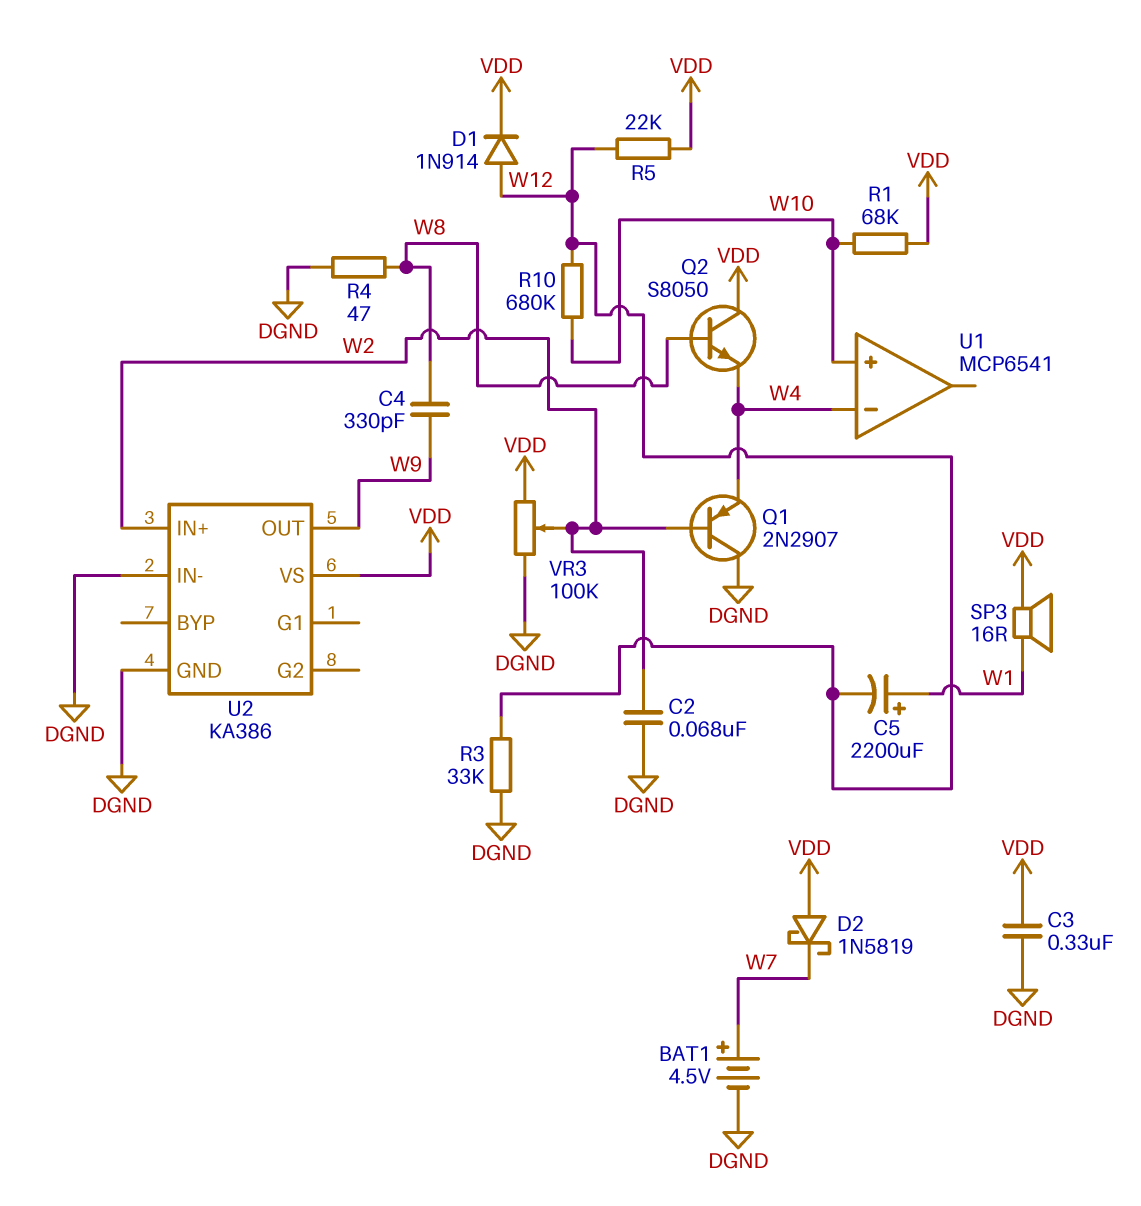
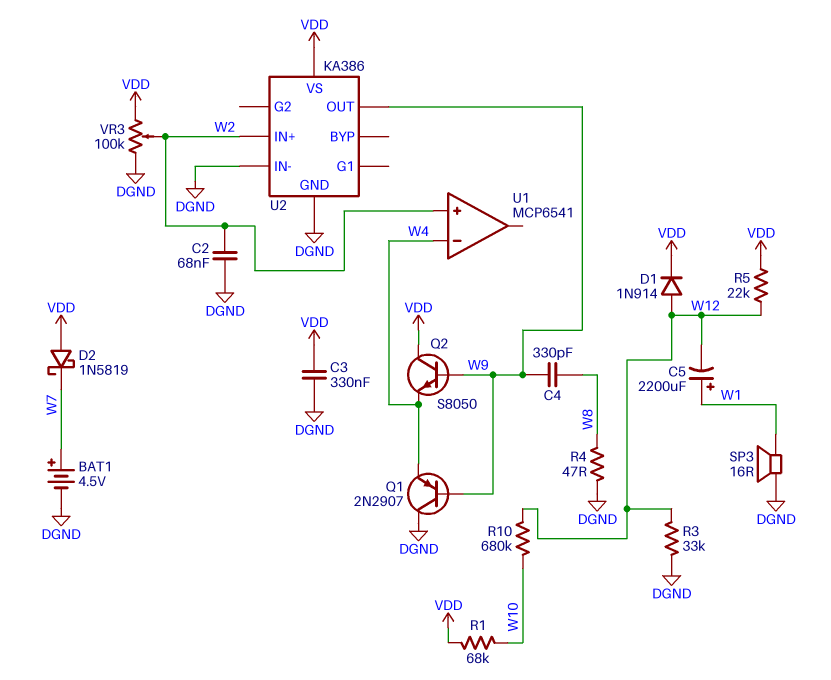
Q1: PNP 2N2907 (B W2, C DGND, E W4) -> PNP 2N2907 (B W9, C DGND, E W4)
Q2: NPN S8050 (B W8, C VDD, E W4) -> NPN S8050 (B W9, C VDD, E W4)
SP3: speaker 16R (VDD, W1) -> speaker 16R (DGND, W1)
U1 pin in+: W10 -> W2

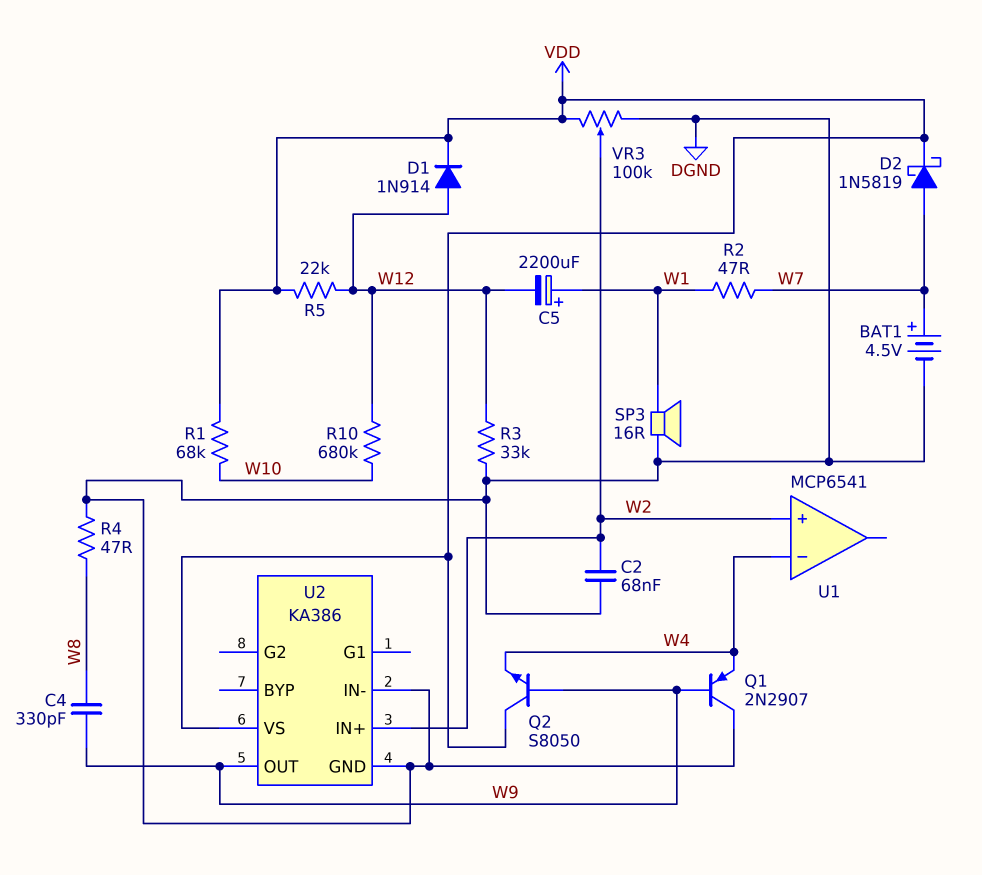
C3: 330nF (DGND, VDD) -> none
D2: schottky 1N5819 (A VDD, K W7) -> schottky 1N5819 (A W7, K VDD)
R2: none -> 47 (W1, W7)

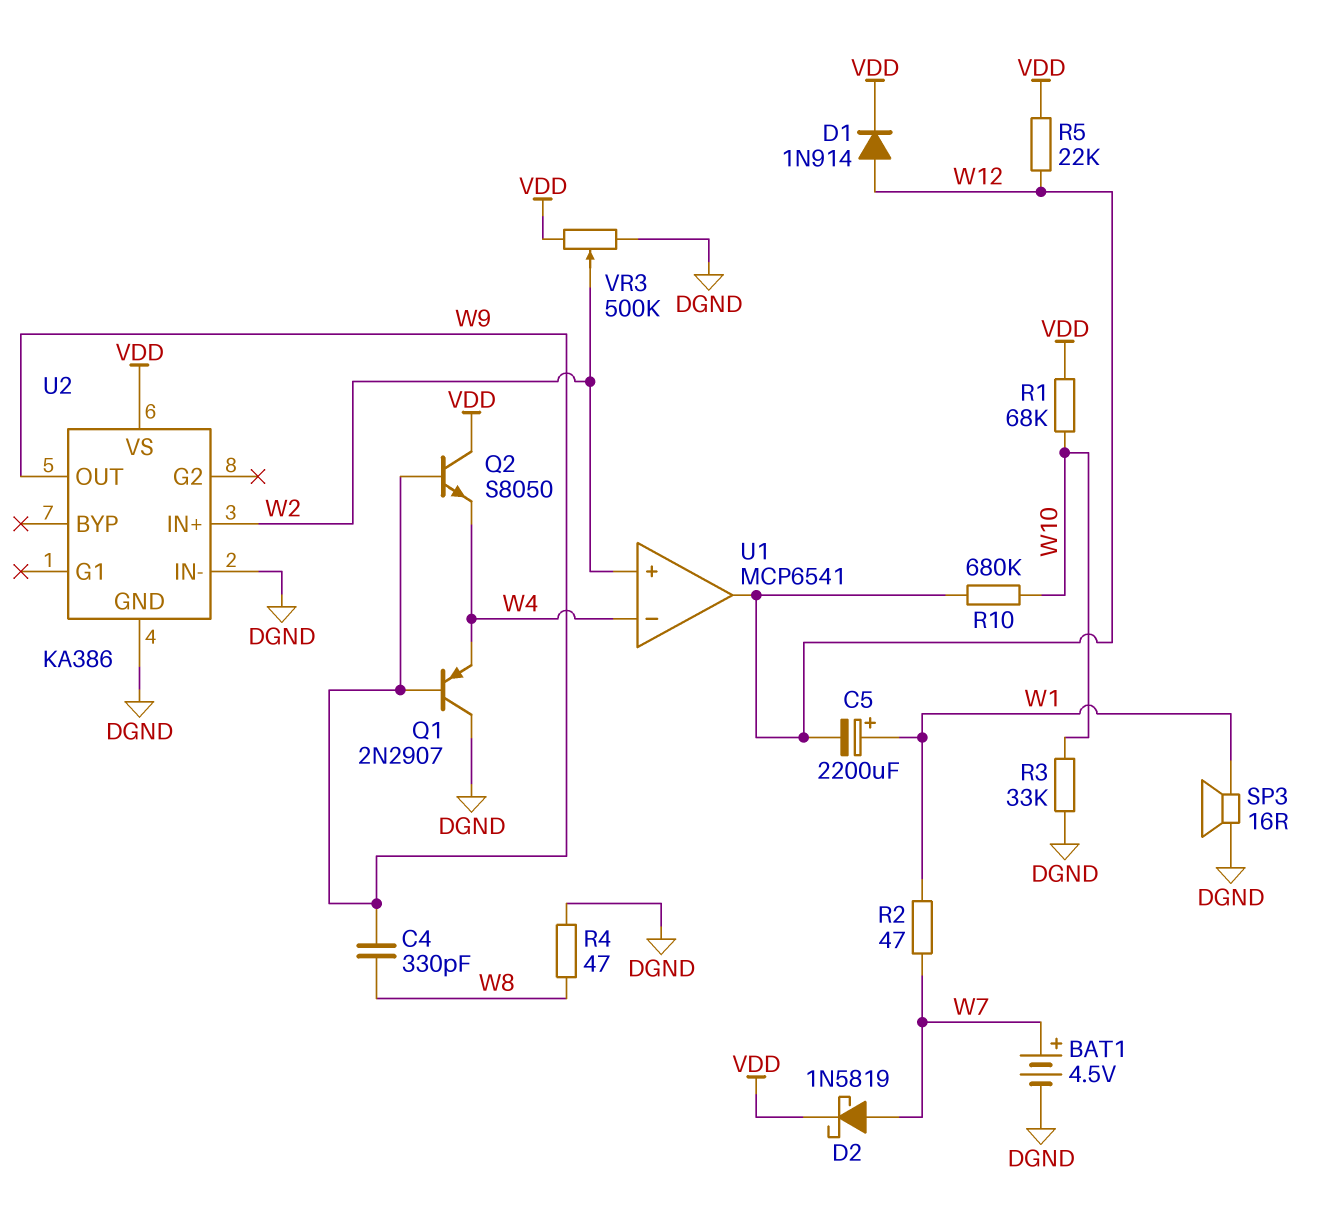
C2: 68nF (DGND, W2) -> none
R3: 33k (DGND, W12) -> 33k (DGND, W10)
U1 pin out: none -> W12
VR3: 100k (DGND, VDD, wiper W2) -> 500k (DGND, VDD, wiper W2)

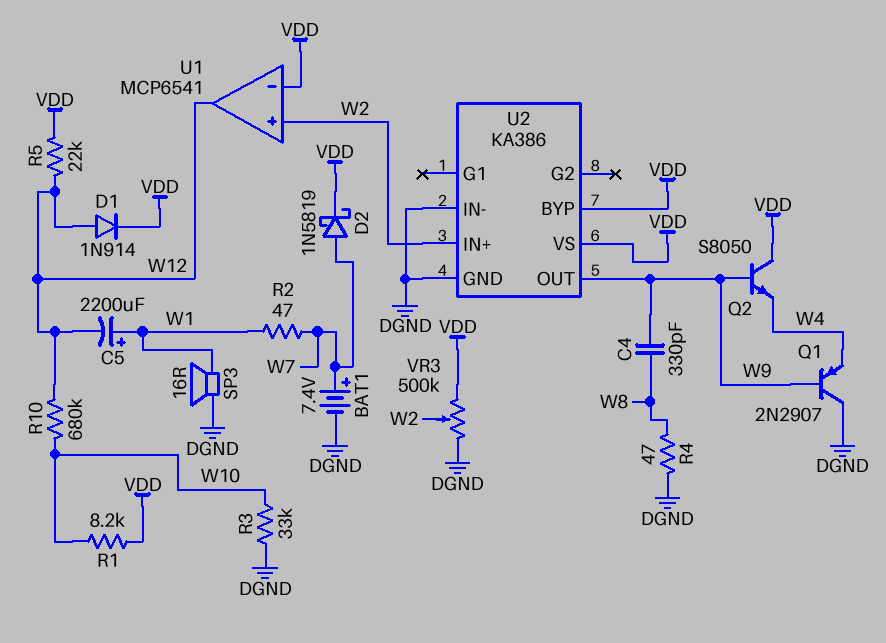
BAT1: 4.5V (plus W7, minus DGND) -> 7.4V (plus W7, minus DGND)
R1: 68k (VDD, W10) -> 8.2k (VDD, W10)
U1 pin in-: W4 -> VDD
U2 pin BYP: none -> VDD

